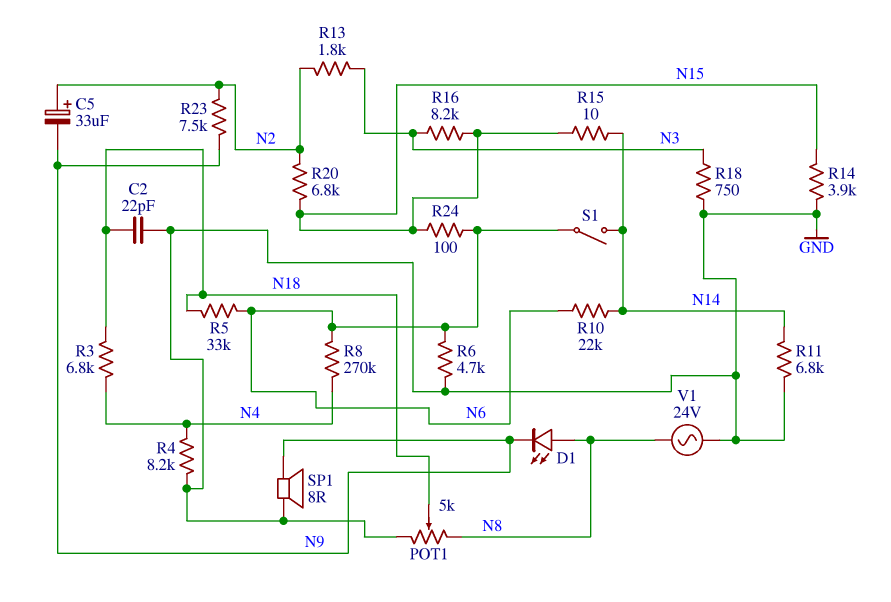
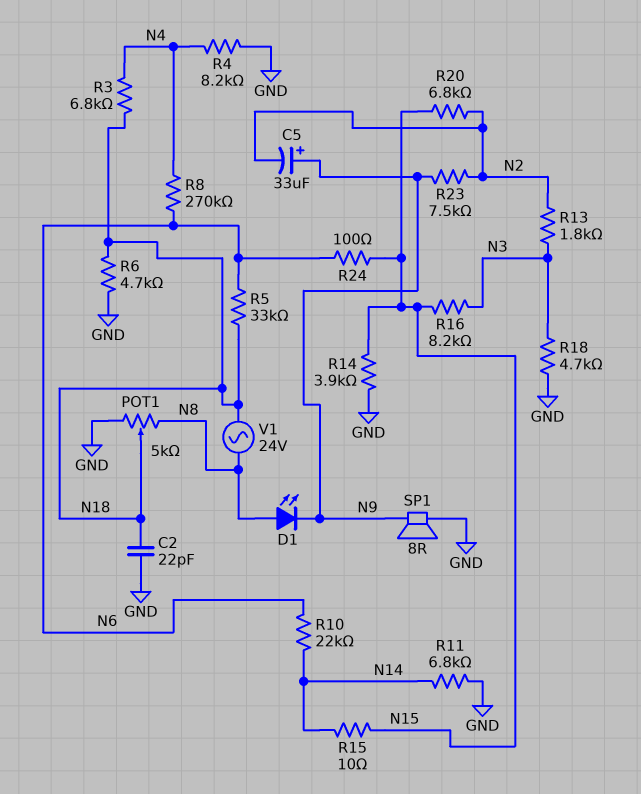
C5: 33uF (plus N2, minus N9) -> 33uF (plus N9, minus N2)
R6: 4.7k (GND, N6) -> 4.7k (GND, N18)
R18: 750 (GND, N3) -> 4.7k (GND, N3)
S1: switch (N6, N14) -> none
V1: AC 24V (GND, N8) -> AC 24V (N8, N18)

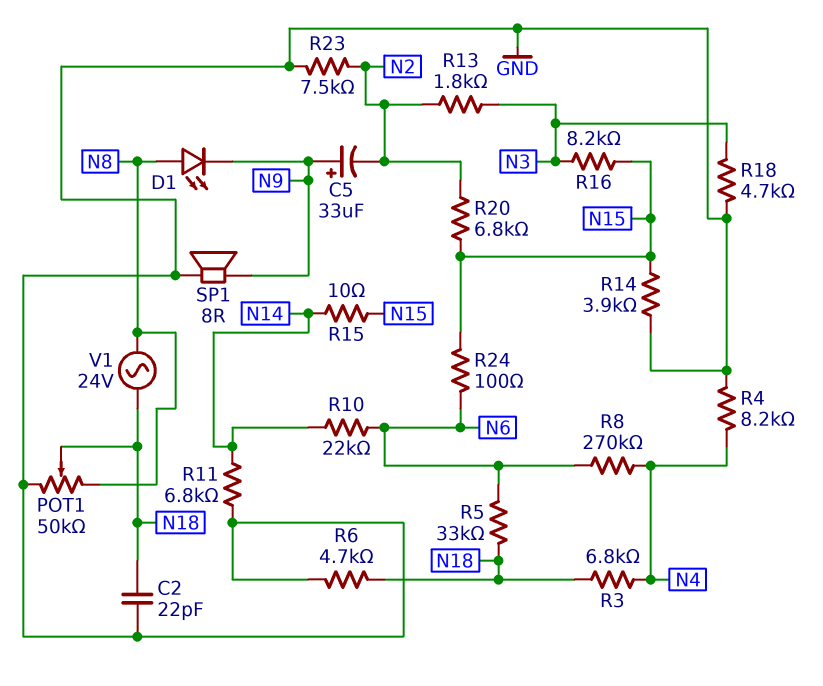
POT1: 5k (GND, N8, wiper N18) -> 50k (GND, N8, wiper N18)
R23: 7.5k (N2, N9) -> 7.5k (GND, N2)

